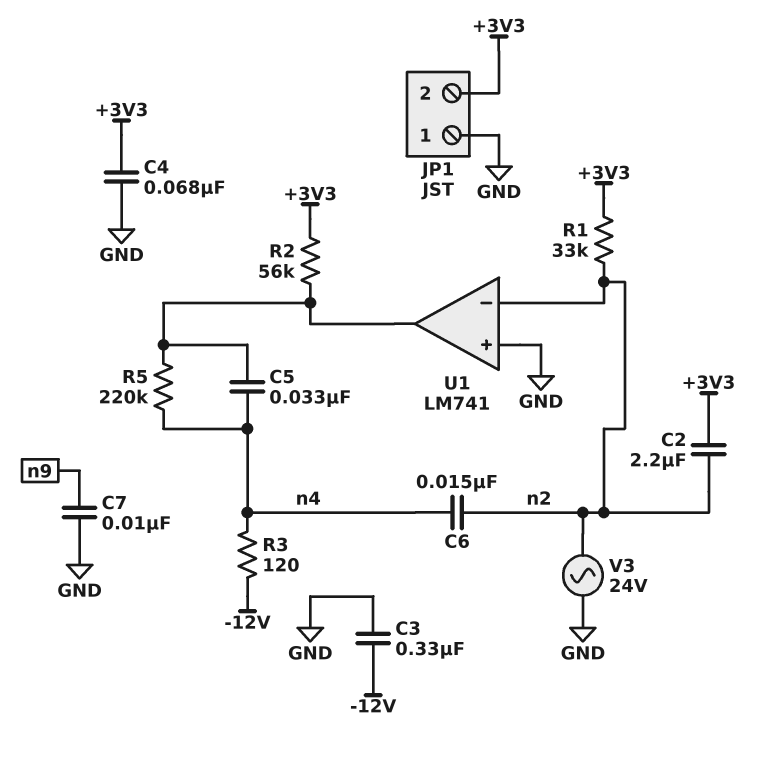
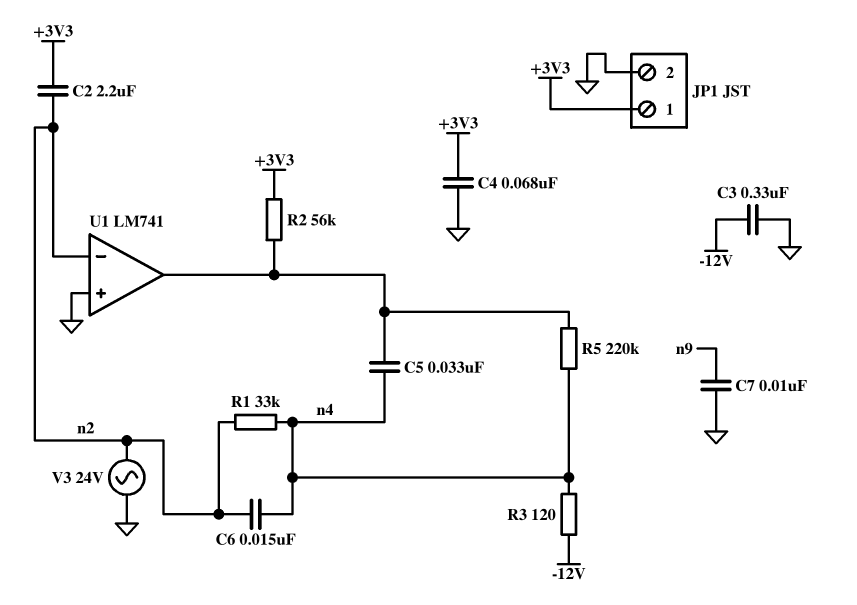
JP1 pin 1: GND -> +3V3
JP1 pin 2: +3V3 -> GND
R1: 33k (+3V3, n2) -> 33k (n2, n4)

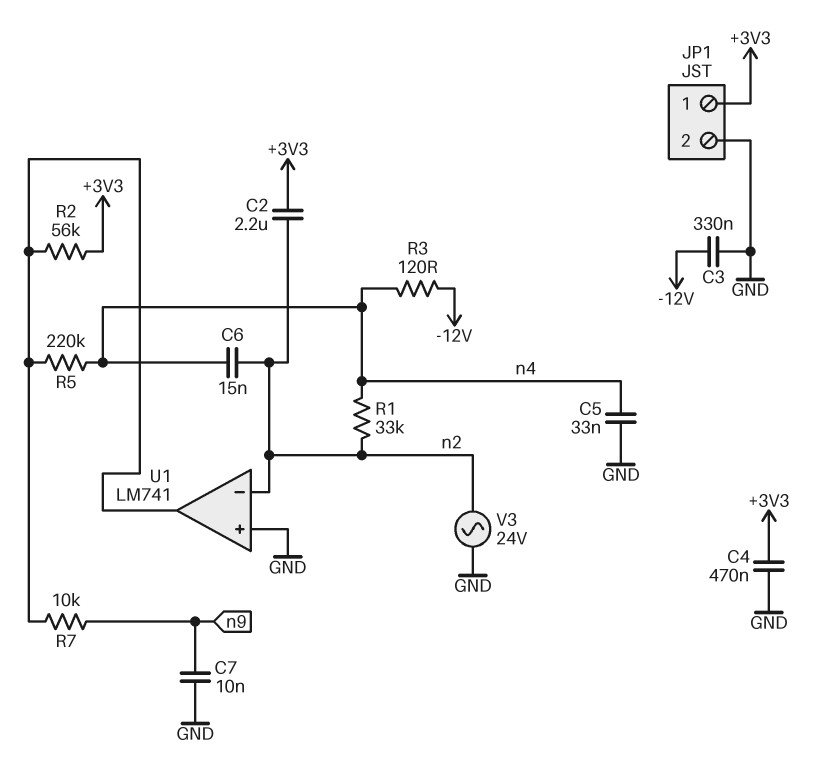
C4: 68nF (+3V3, GND) -> 470nF (+3V3, GND)
C5: 33nF (U1/out, n4) -> 33nF (GND, n4)
R7: none -> 10k (U1/out, n9)

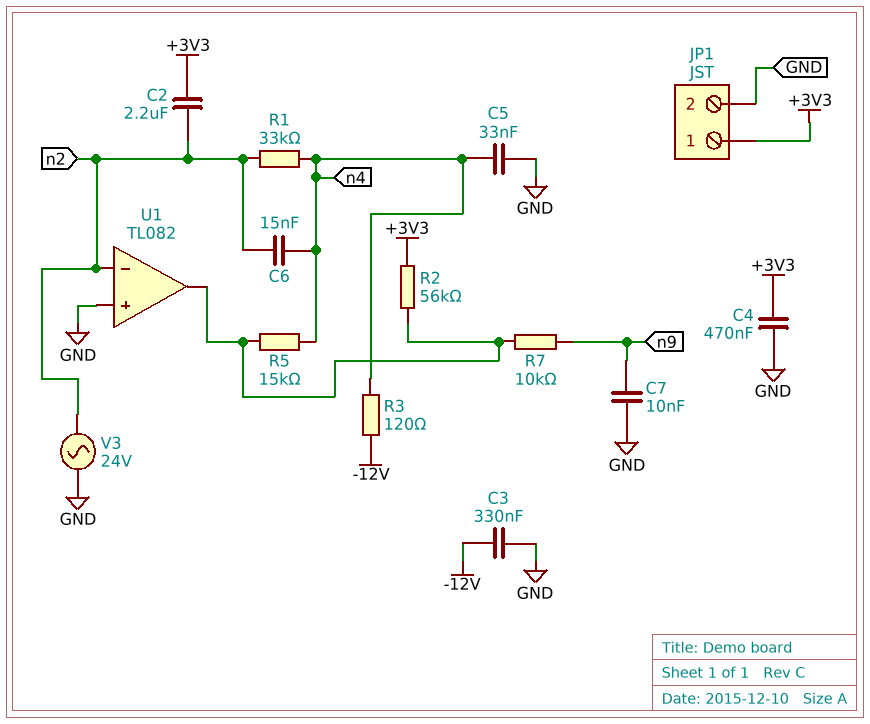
R5: 220k (U1/out, n4) -> 15k (U1/out, n4)
U1: LM741 -> TL082

